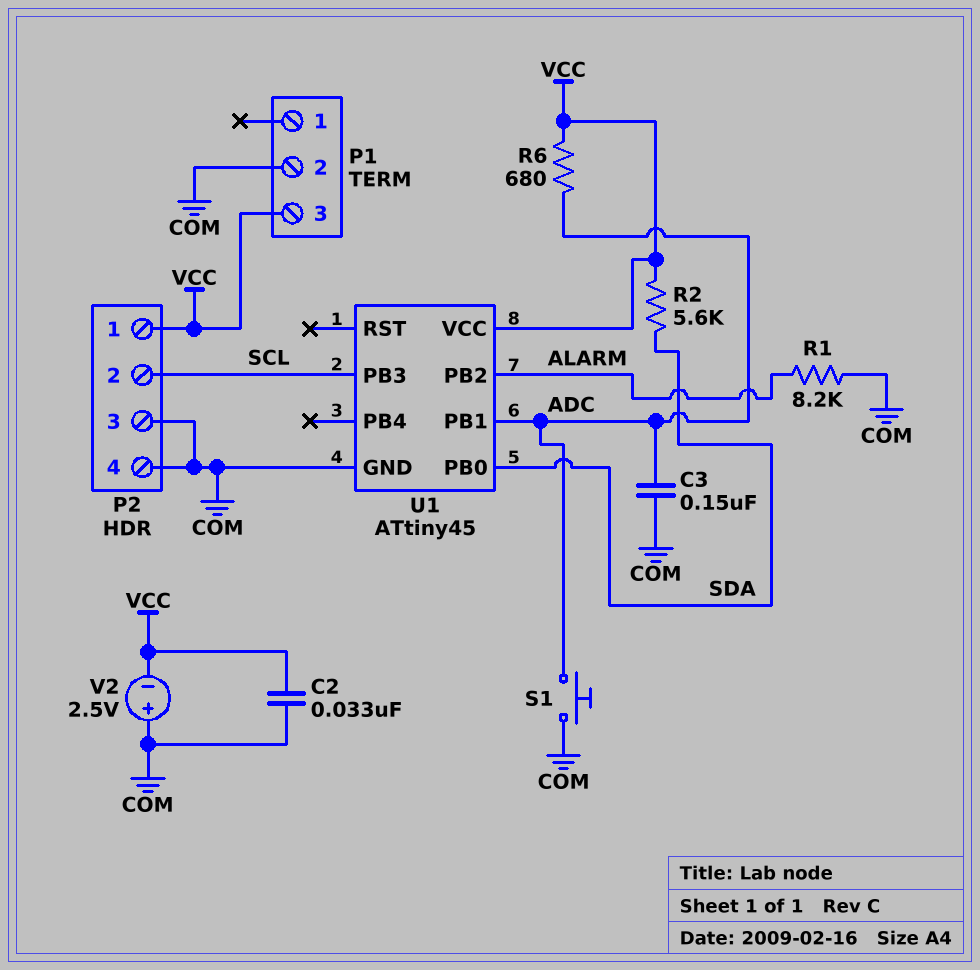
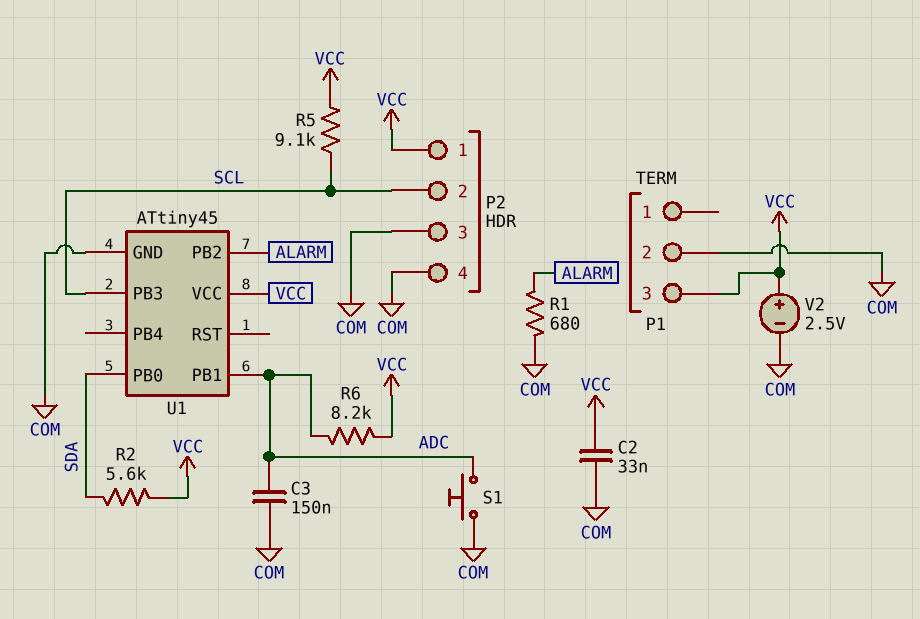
R1: 8.2k (ALARM, COM) -> 680 (ALARM, COM)
R5: none -> 9.1k (SCL, VCC)
R6: 680 (ADC, VCC) -> 8.2k (ADC, VCC)
V2: 2.5V (plus COM, minus VCC) -> 2.5V (plus VCC, minus COM)

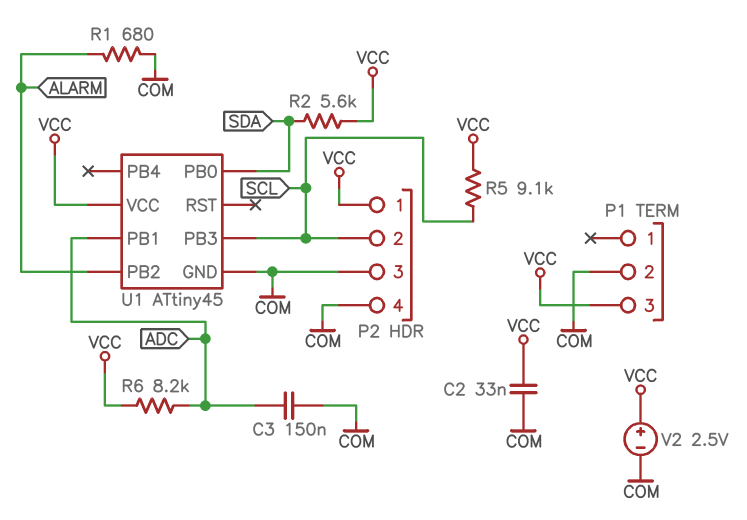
S1: button (ADC, COM) -> none

